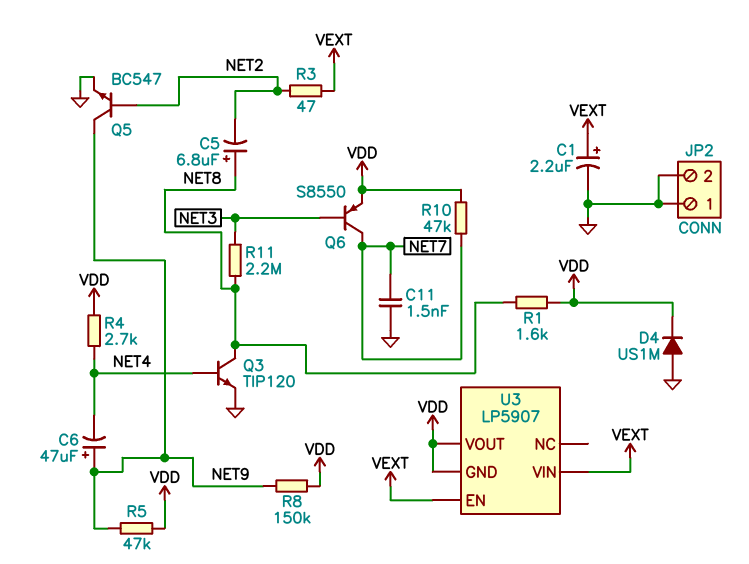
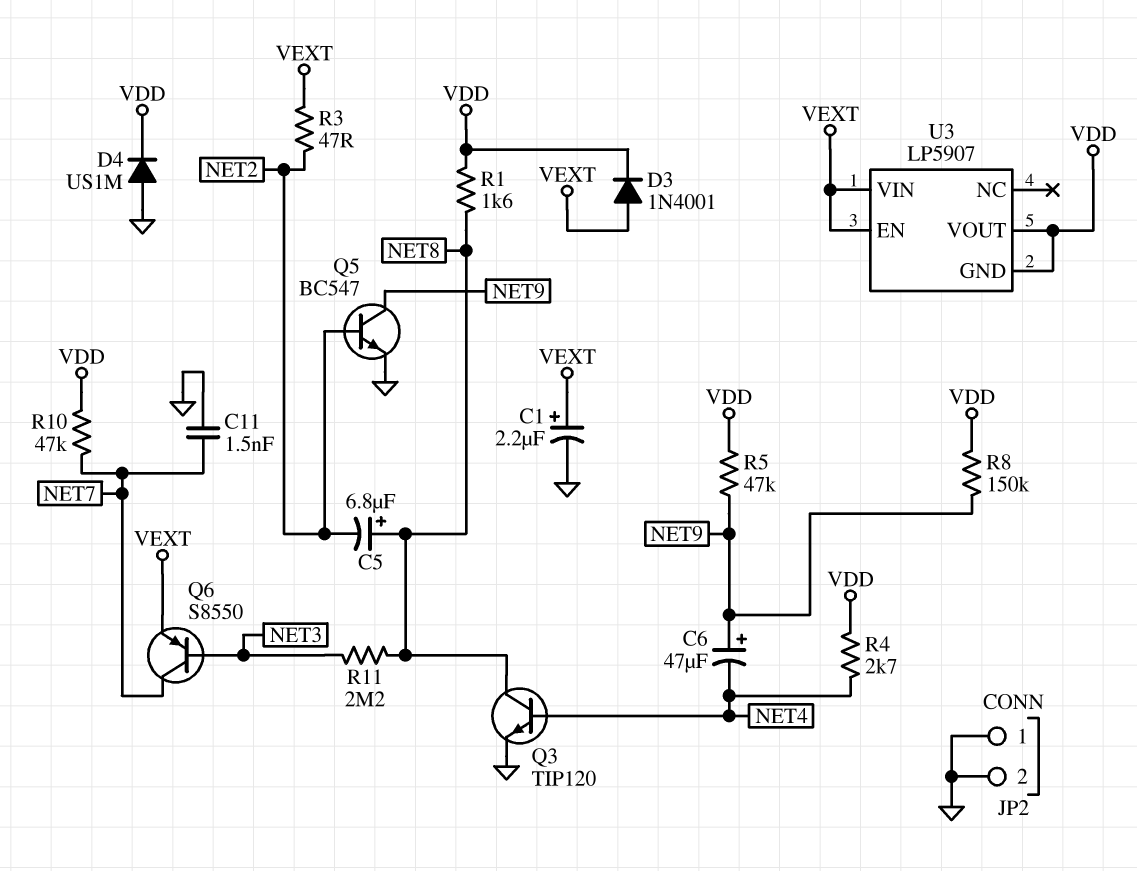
D3: none -> diode 1N4001 (A VEXT, K VDD)
Q6: PNP S8550 (B NET3, C NET7, E VDD) -> PNP S8550 (B NET3, C NET7, E VEXT)

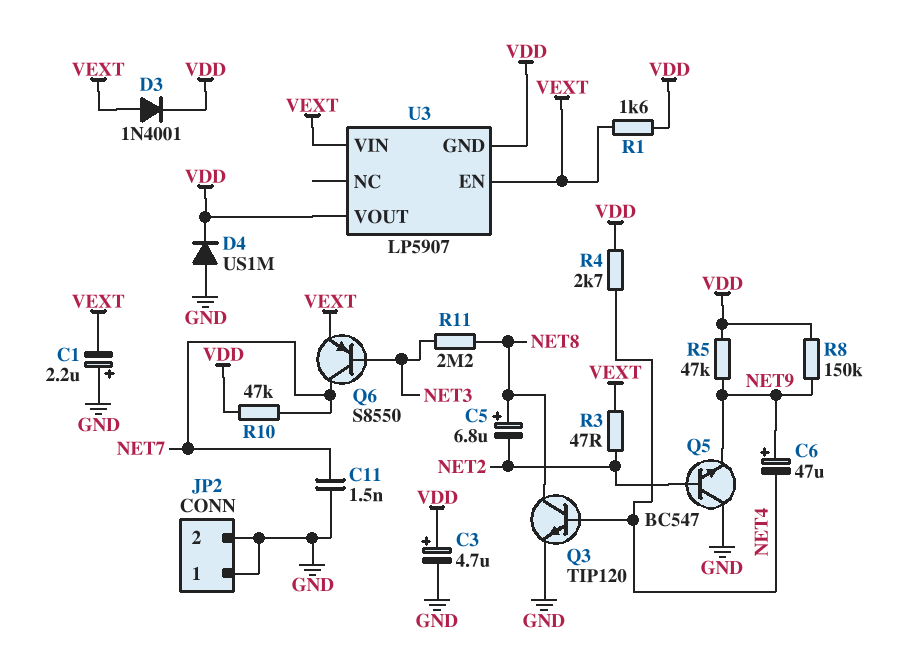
C1: 2.2uF (plus VEXT, minus GND) -> 2.2uF (plus GND, minus VEXT)
C3: none -> 4.7uF (plus VDD, minus GND)
Q5: NPN BC547 (B NET2, C NET9, E GND) -> NPN BC547 (B NET2, C GND, E NET9)
R1: 1.6k (NET8, VDD) -> 1.6k (VDD, VEXT)

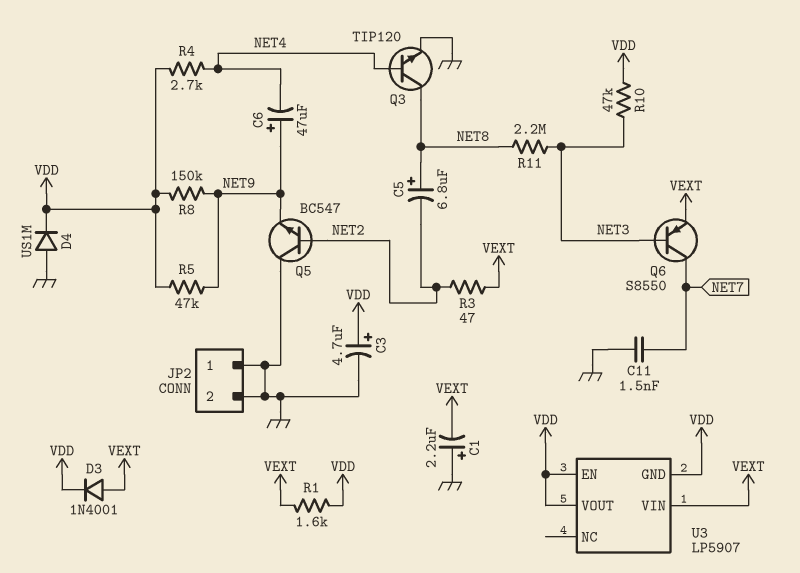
R10: 47k (NET7, VDD) -> 47k (NET3, VDD)
U3 pin EN: VEXT -> VDD

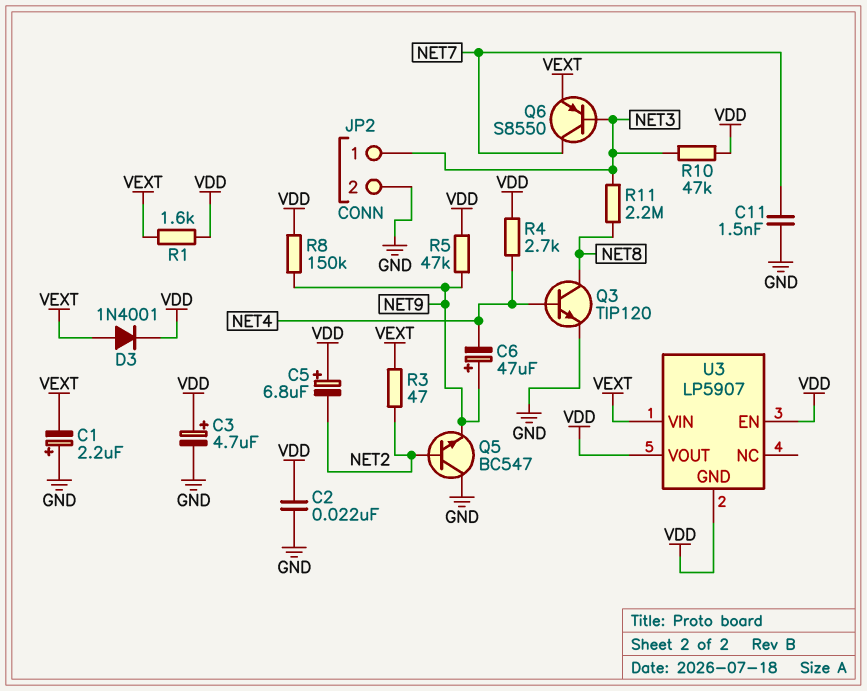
C2: none -> 22nF (GND, VDD)
C5: 6.8uF (plus NET8, minus NET2) -> 6.8uF (plus VDD, minus NET2)
D4: diode US1M (A GND, K VDD) -> none
JP2 pin 1: GND -> NET3

